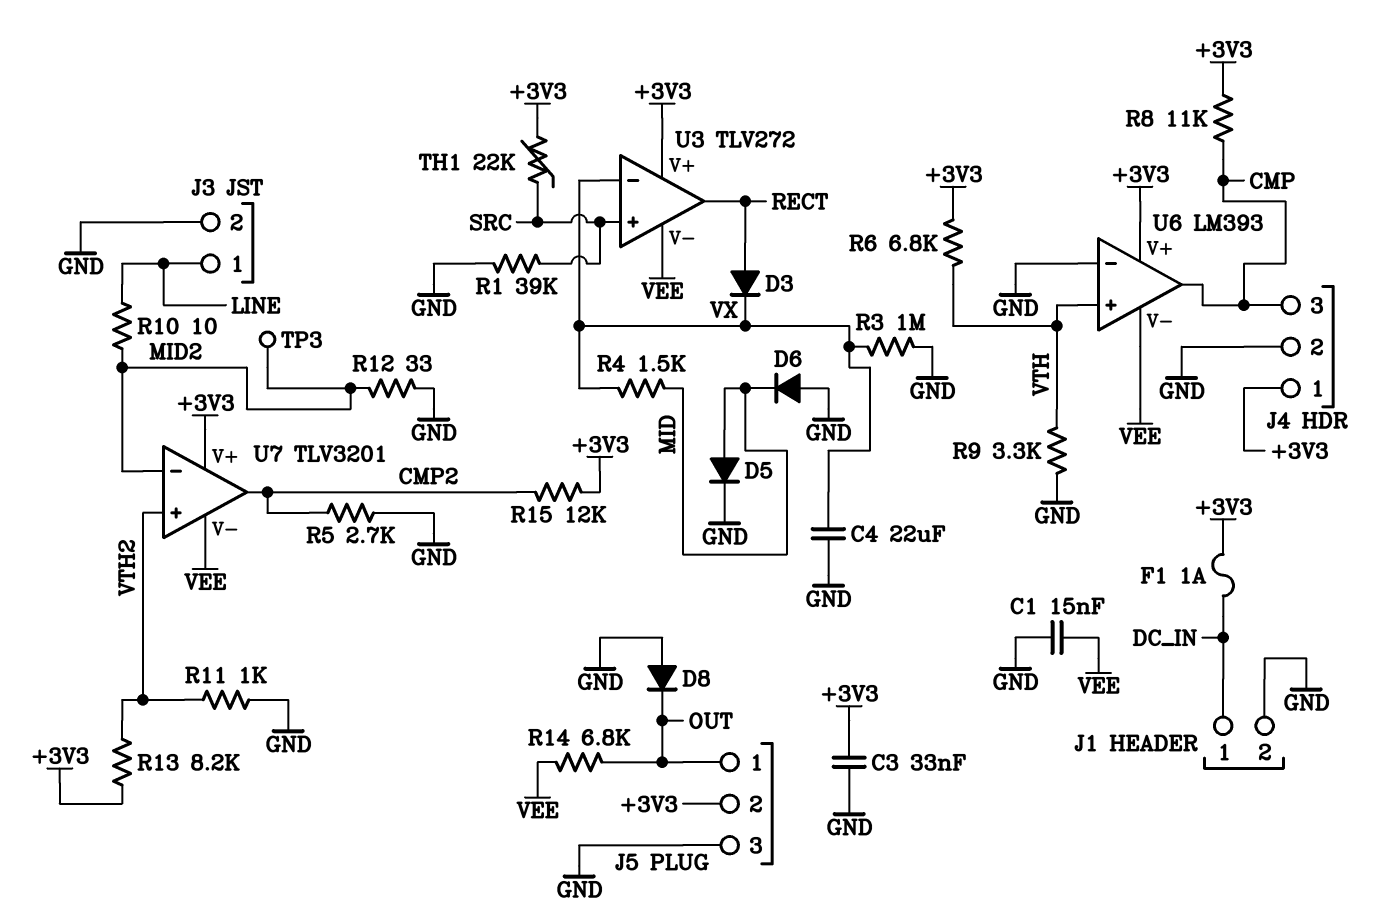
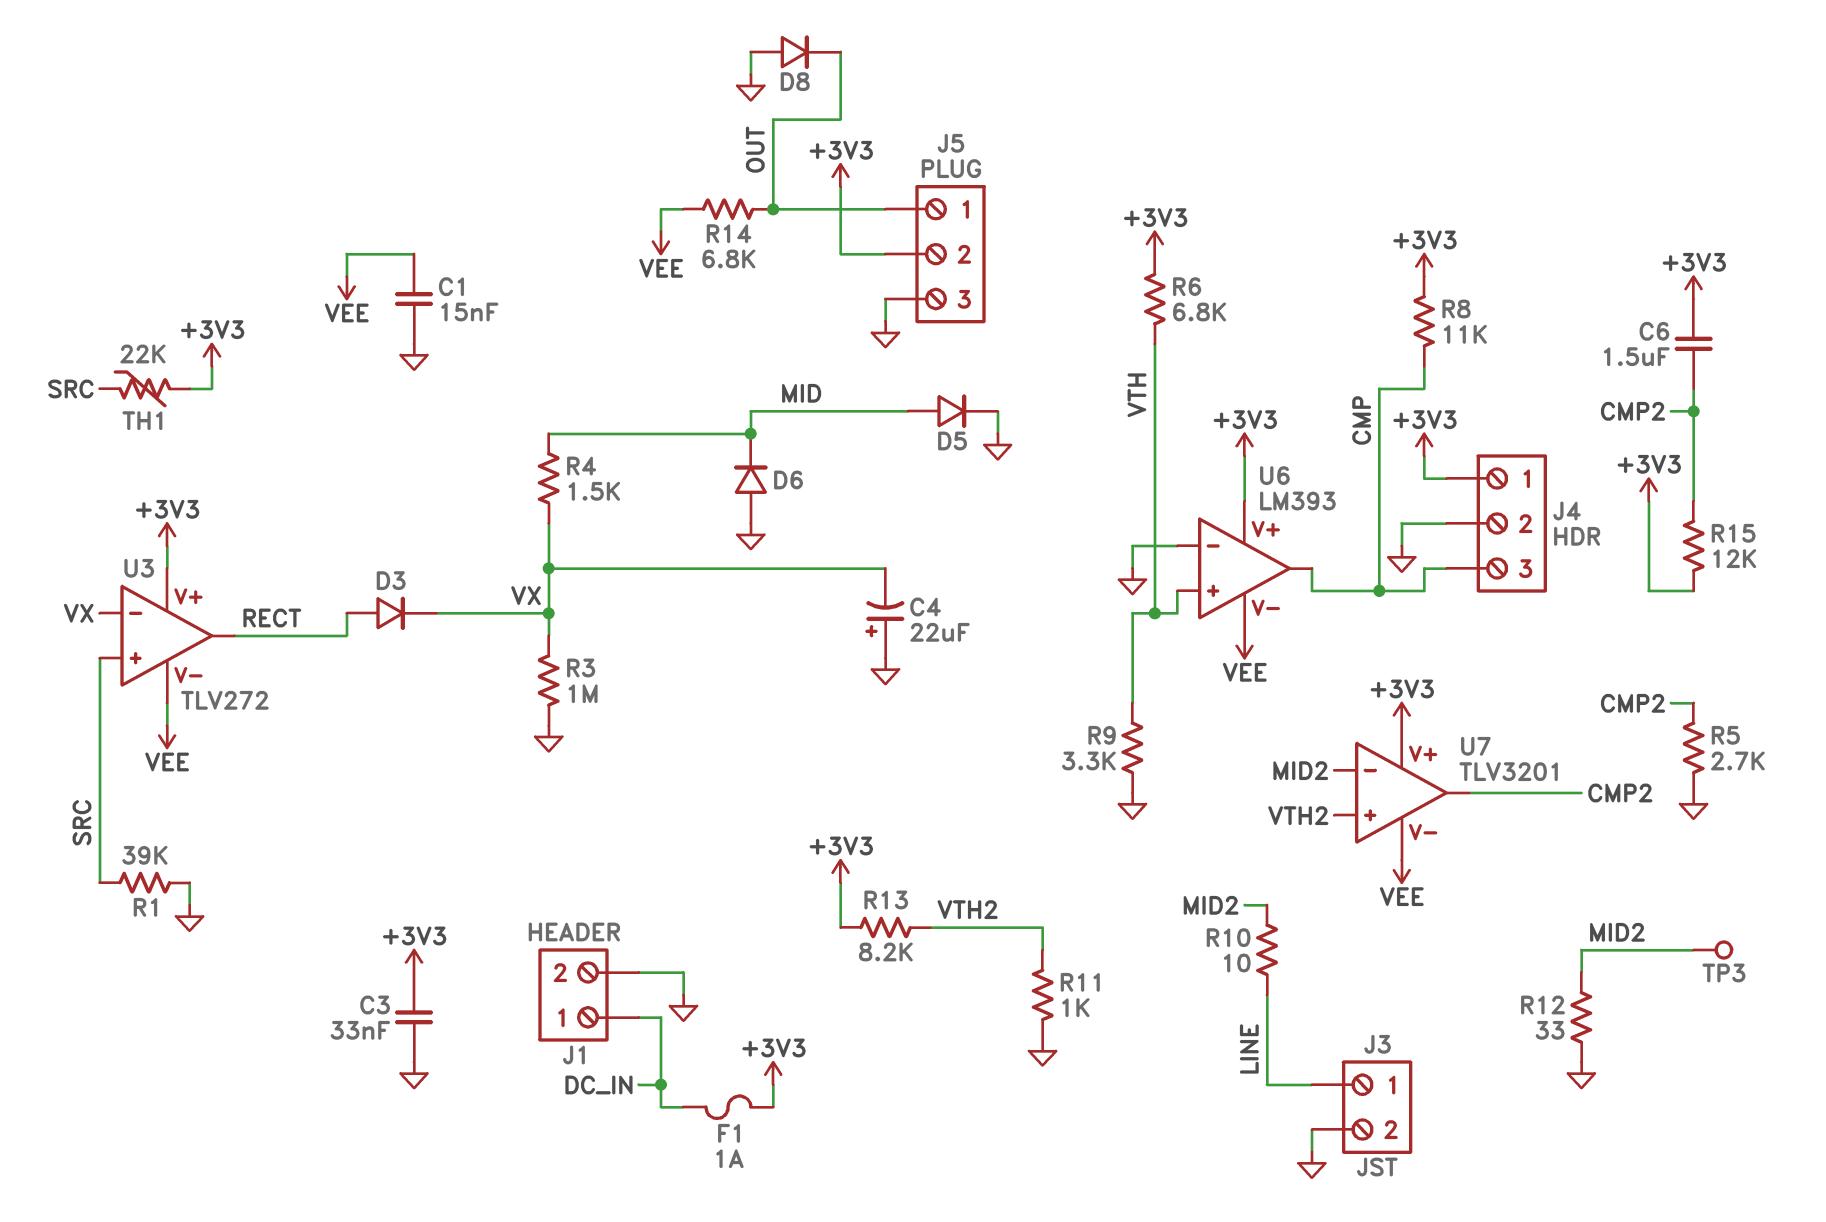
C4: 22uF (GND, VX) -> 22uF (plus GND, minus VX)
C6: none -> 1.5uF (+3V3, CMP2)

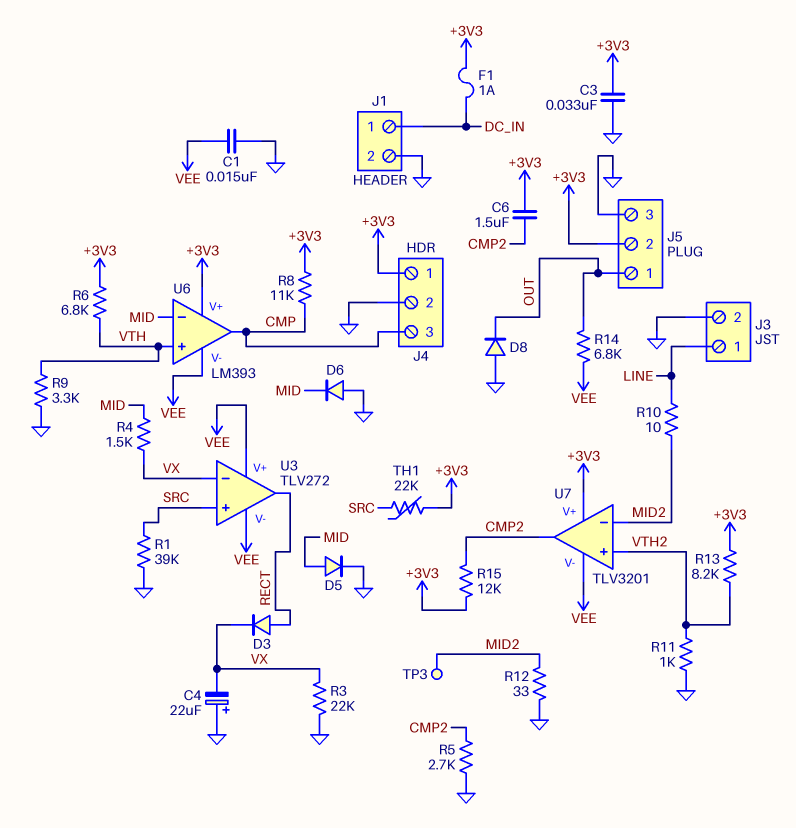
R3: 1M (GND, VX) -> 22k (GND, VX)
U3 pin V+: +3V3 -> VEE
U6 pin in-: GND -> MID

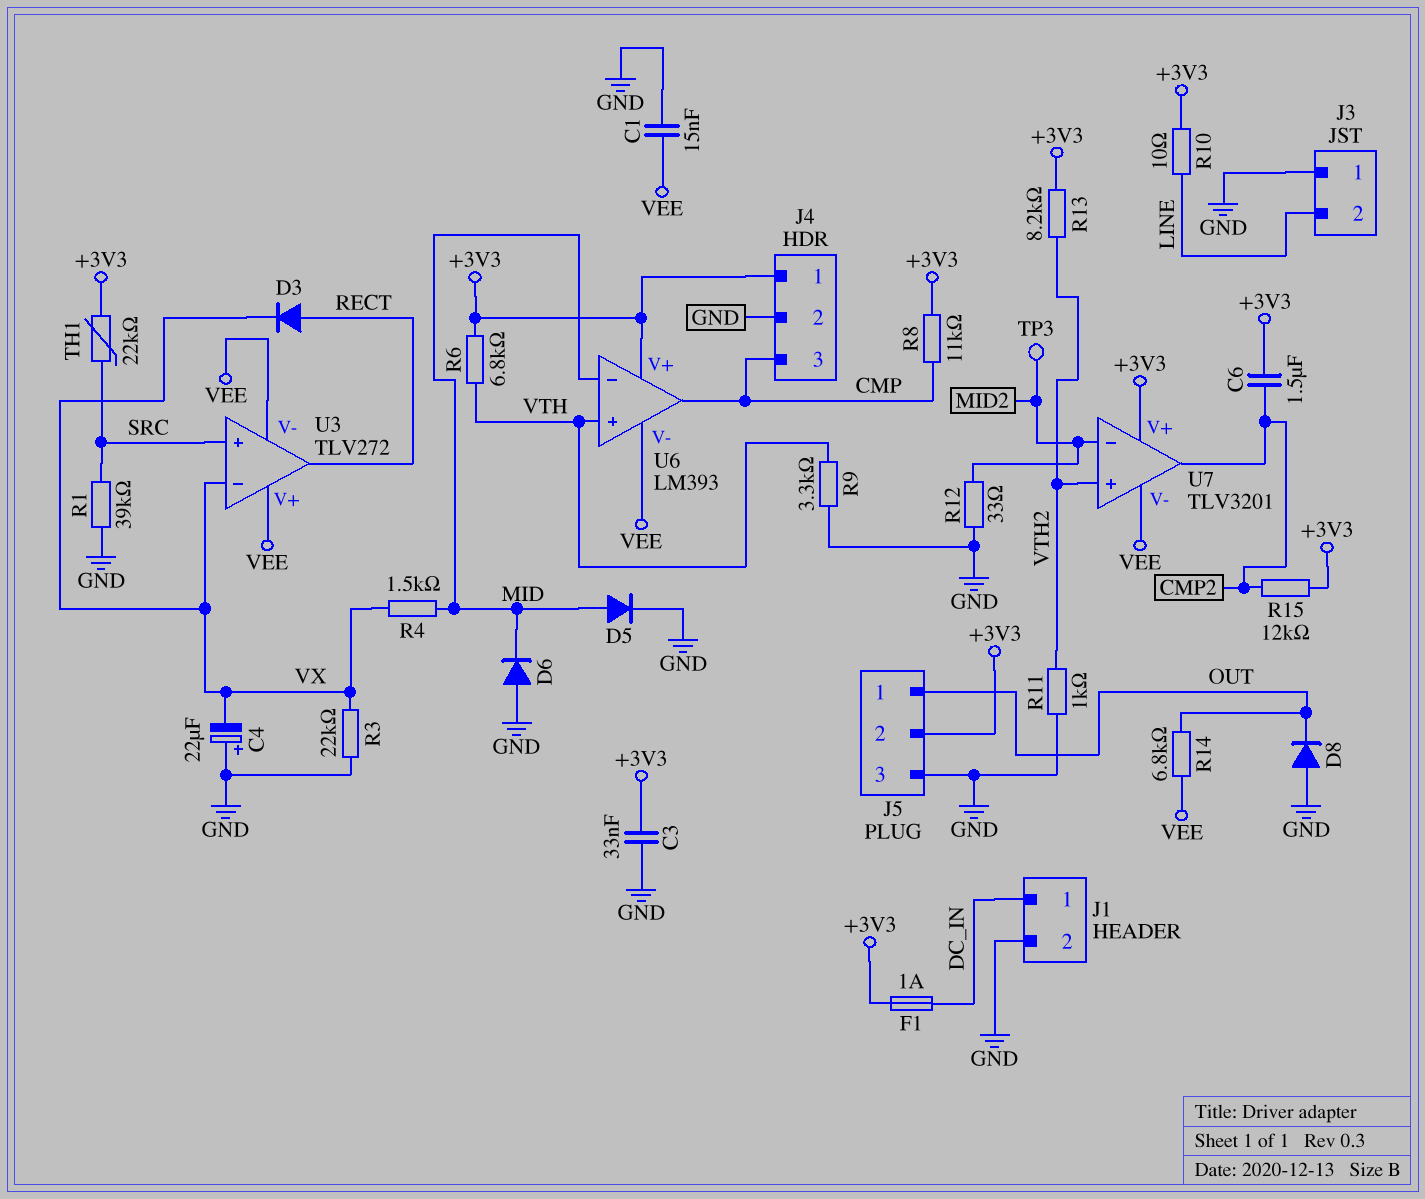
J3 pin 1: LINE -> GND
J3 pin 2: GND -> LINE
R5: 2.7k (CMP2, GND) -> none
R10: 10 (LINE, MID2) -> 10 (+3V3, LINE)

